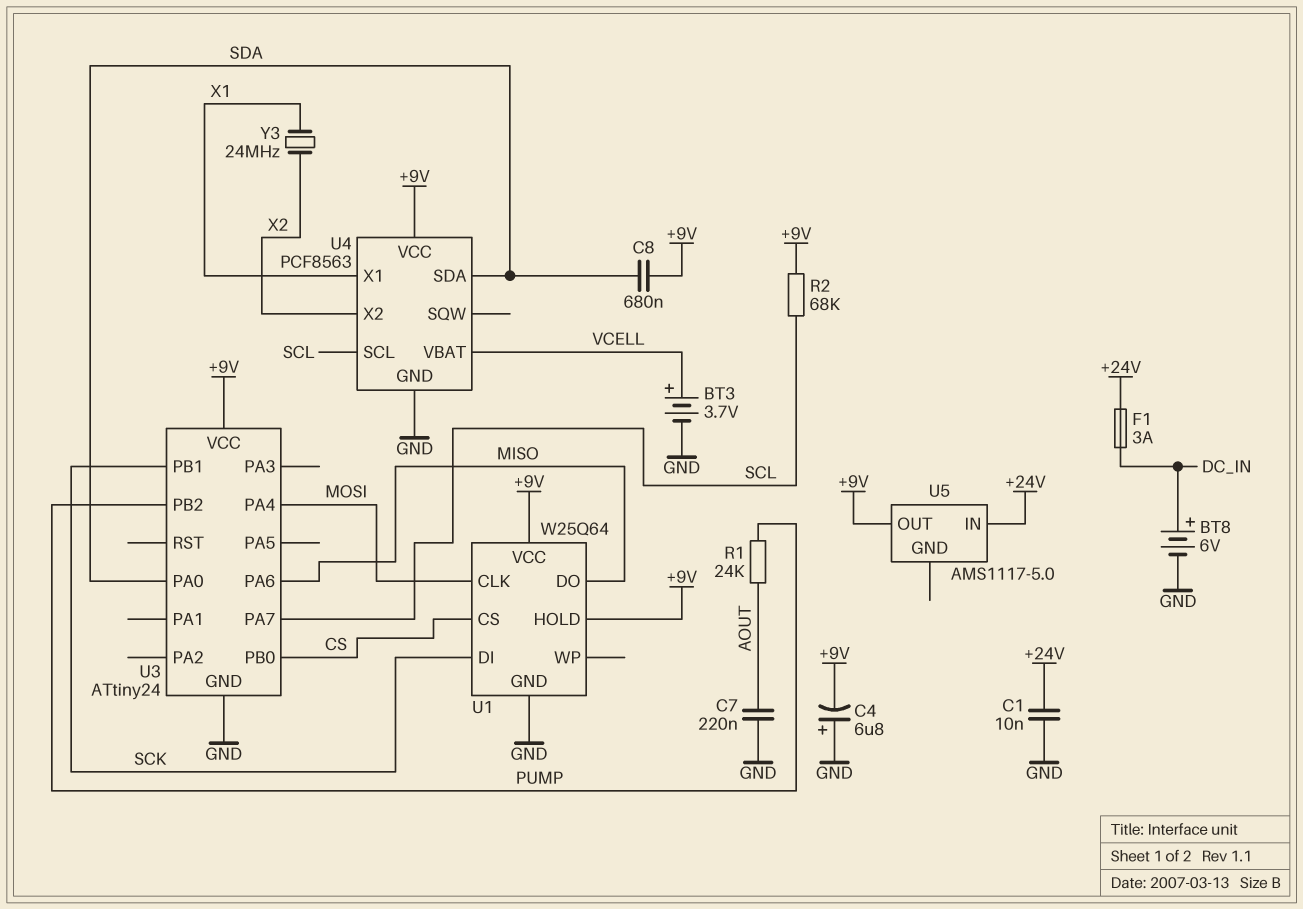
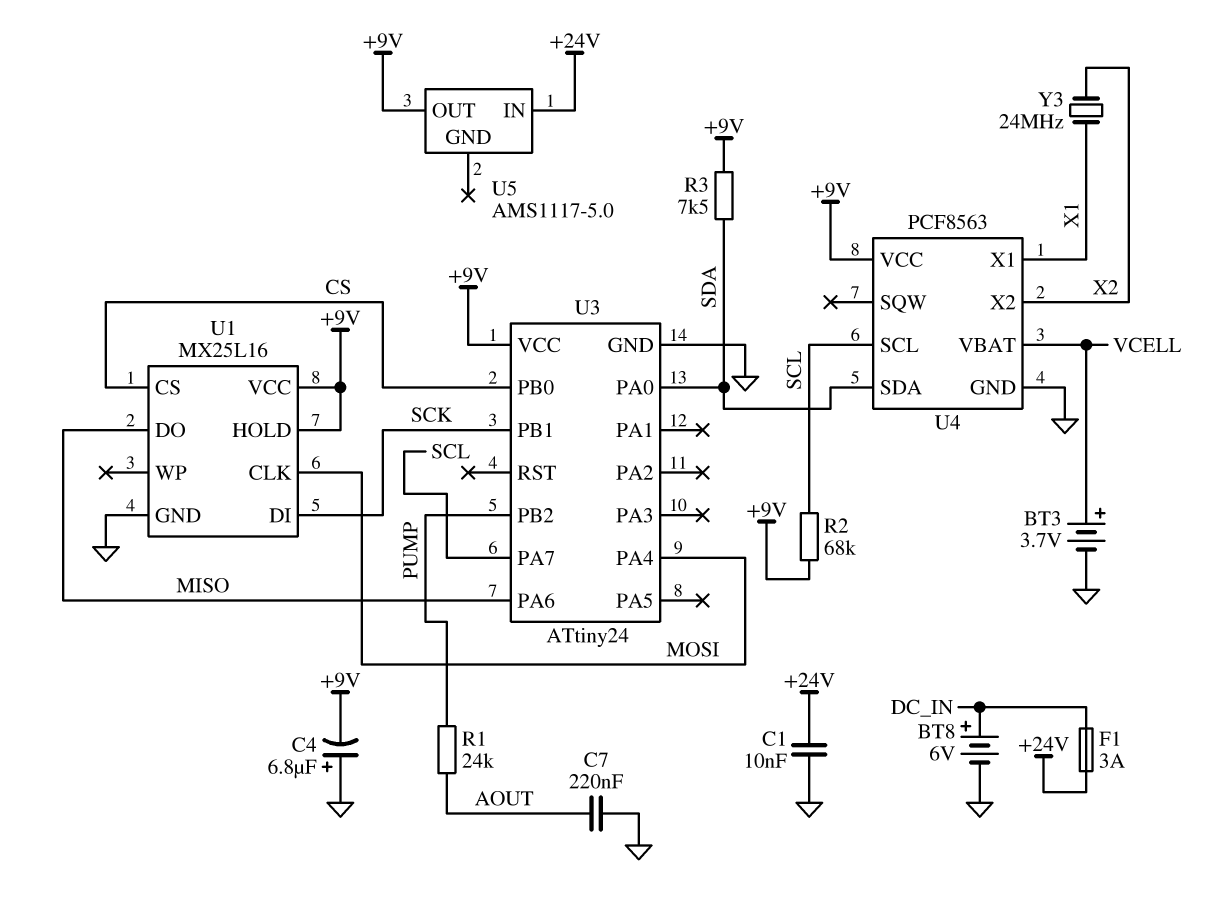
C8: 680nF (+9V, SDA) -> none
R3: none -> 7.5k (+9V, SDA)
U1: W25Q64 -> MX25L16

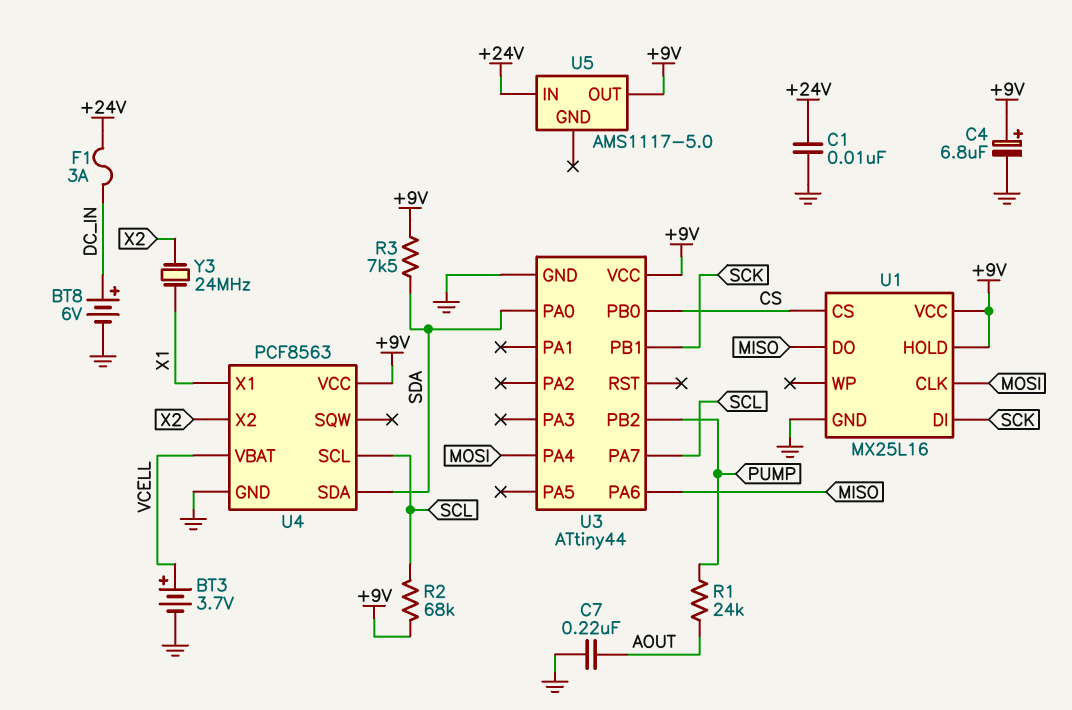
C4: 6.8uF (plus GND, minus +9V) -> 6.8uF (plus +9V, minus GND)
U3: ATtiny24 -> ATtiny44

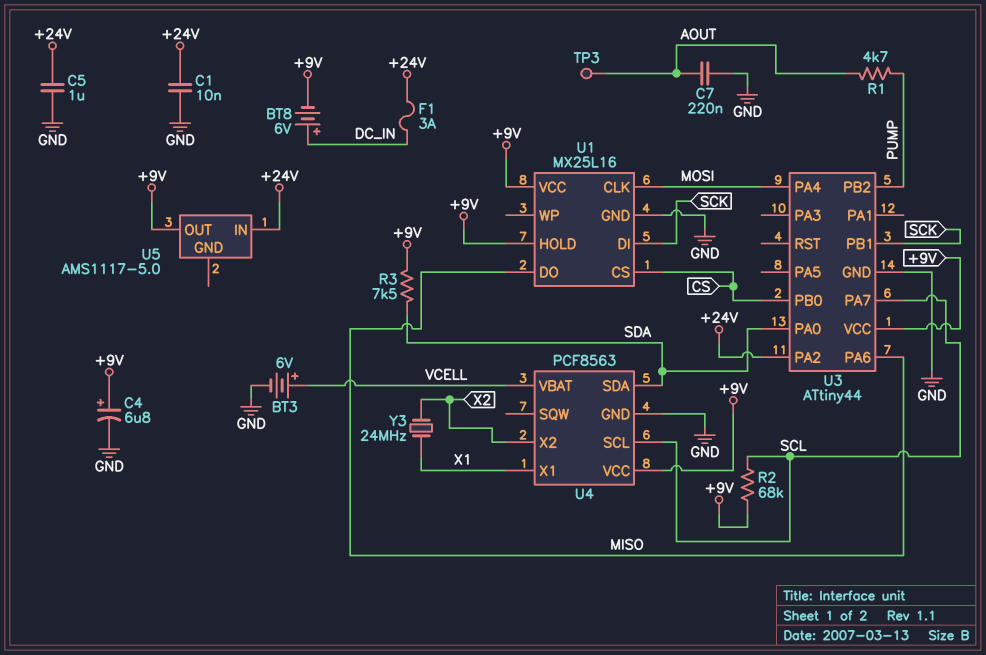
BT3: 3.7V (plus VCELL, minus GND) -> 6V (plus VCELL, minus GND)
BT8: 6V (plus DC_IN, minus GND) -> 6V (plus DC_IN, minus +9V)
C5: none -> 1uF (+24V, GND)
R1: 24k (AOUT, PUMP) -> 4.7k (AOUT, PUMP)
TP3: none -> test point (AOUT)
U3 pin PA2: none -> +24V

